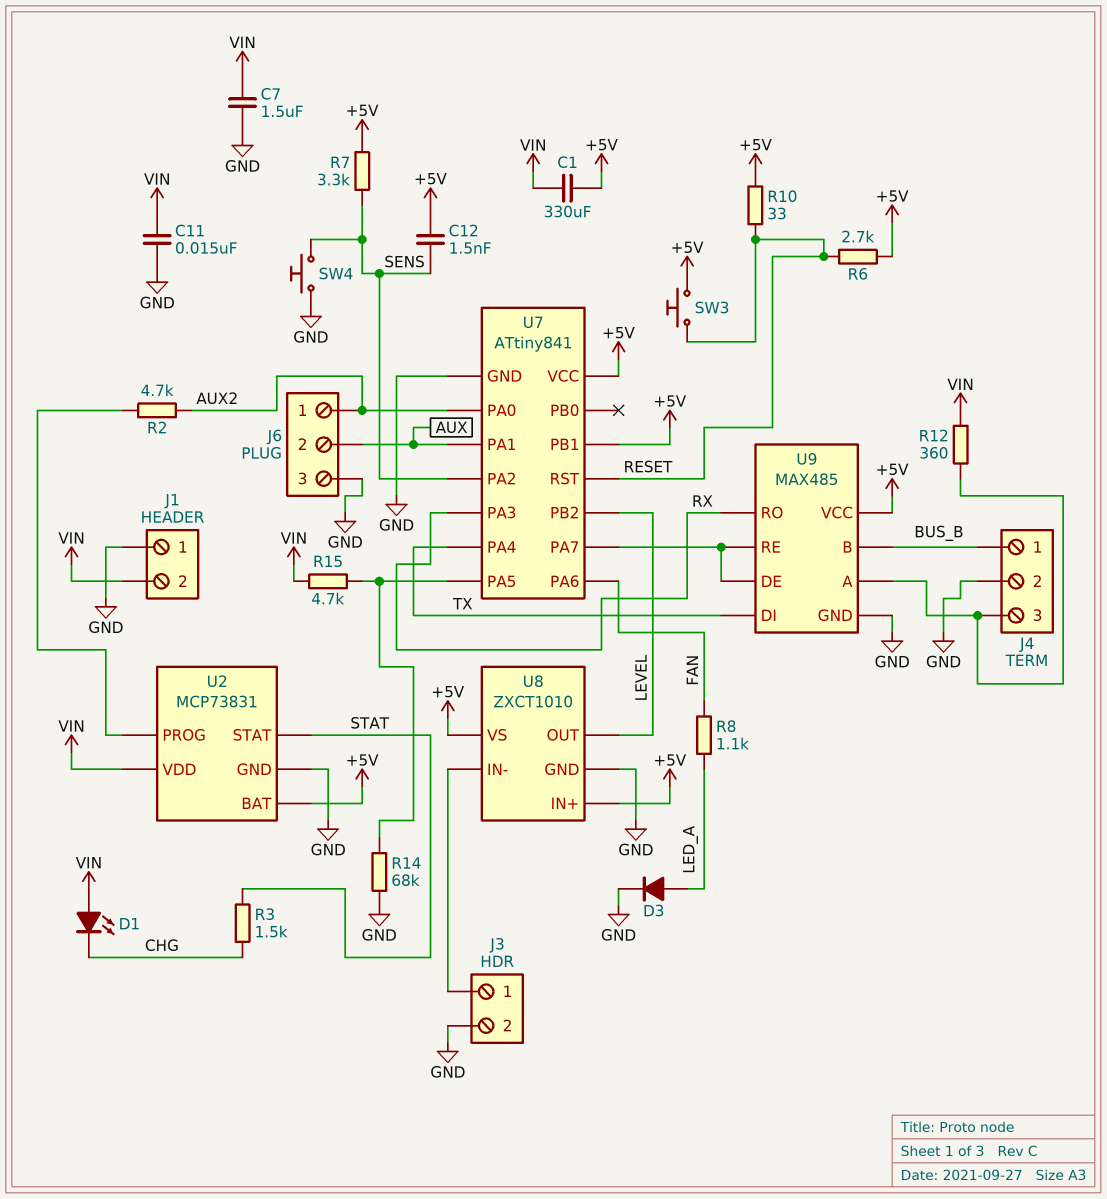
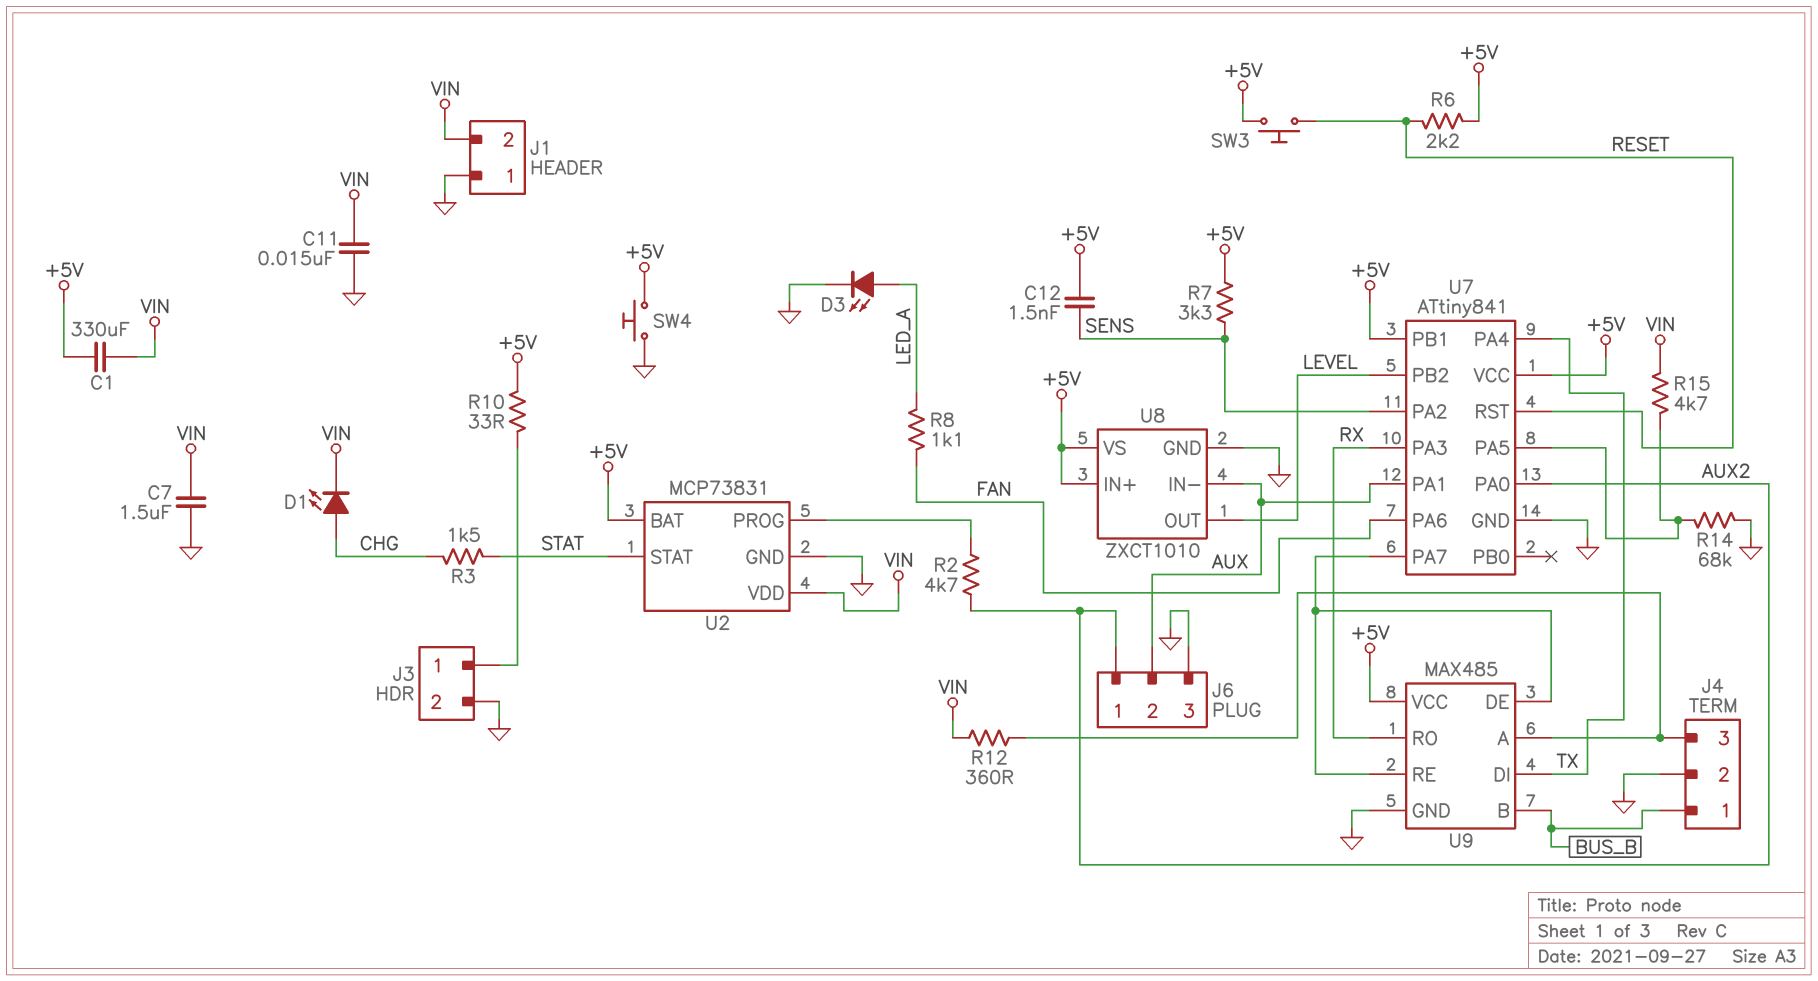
D1: LED (A VIN, K CHG) -> LED (A CHG, K VIN)
D3: diode (A LED_A, K GND) -> LED (A LED_A, K GND)
R6: 2.7k (+5V, RESET) -> 2.2k (+5V, RESET)
R10: 33 (+5V, RESET) -> 33 (+5V, J3/1)
SW4: button (GND, SENS) -> button (+5V, GND)
U8 pin IN-: J3/1 -> AUX

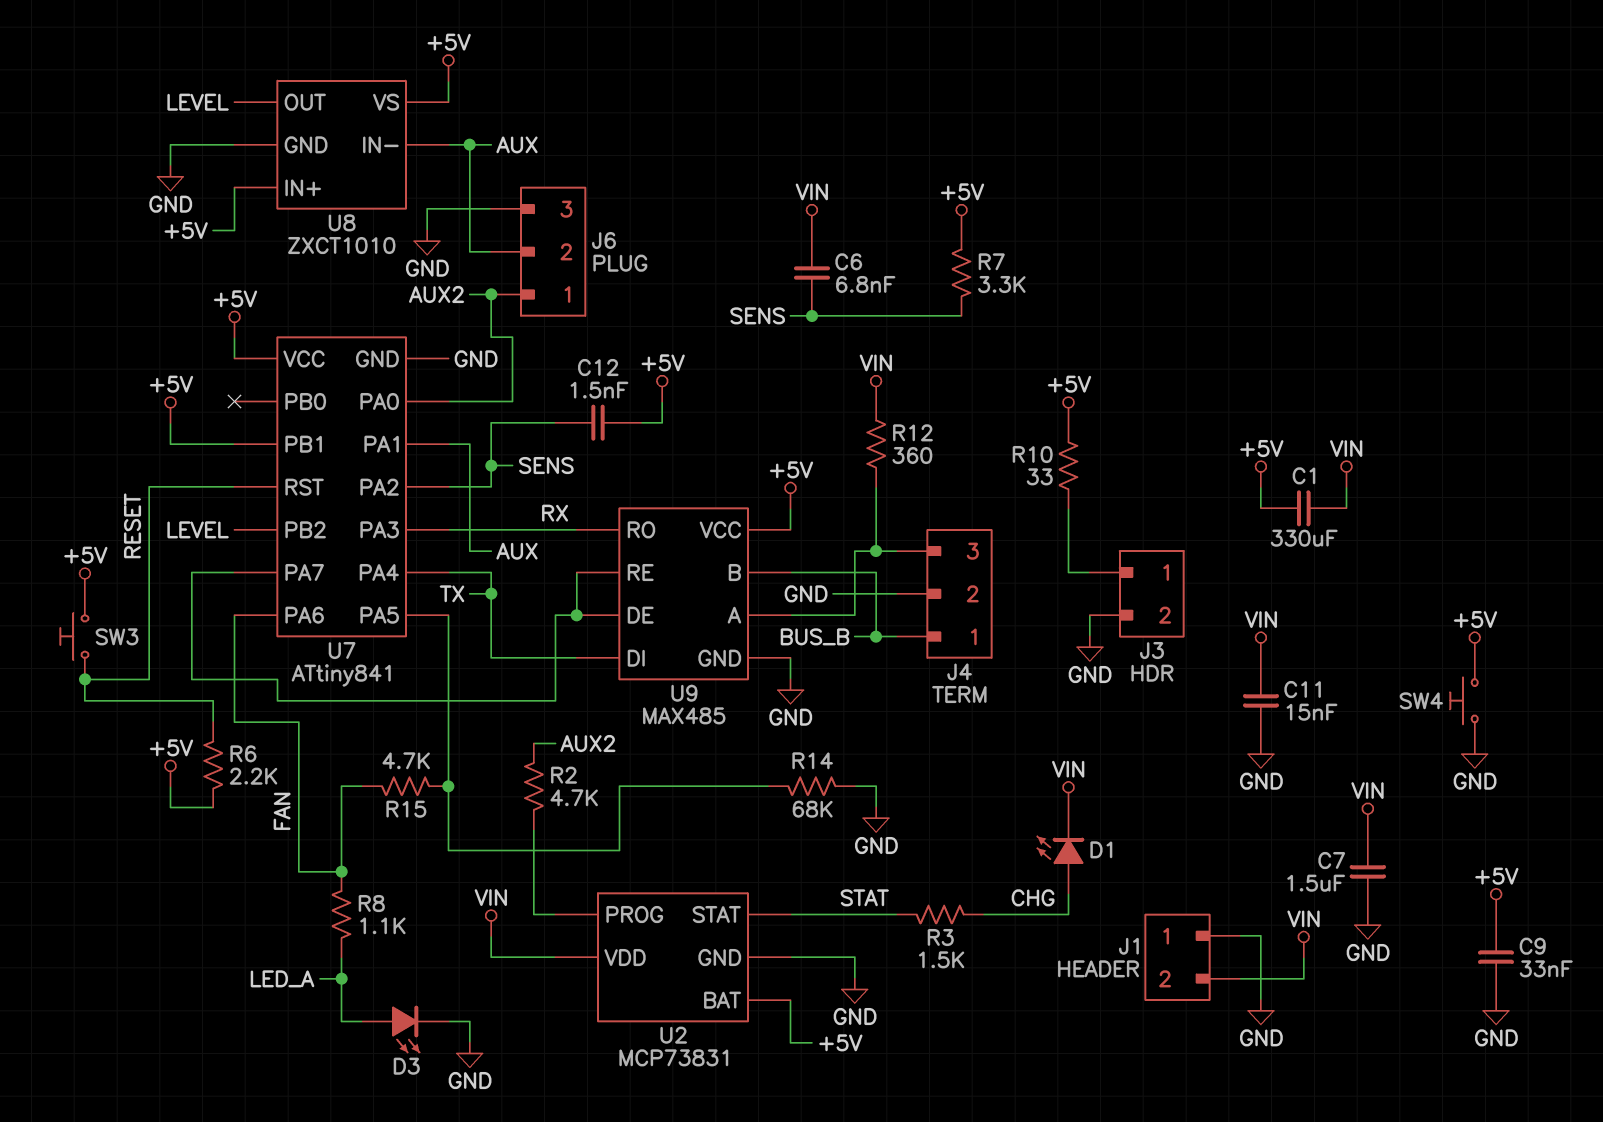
C6: none -> 6.8nF (SENS, VIN)
C9: none -> 33nF (+5V, GND)
R15: 4.7k (U7/PA5, VIN) -> 4.7k (FAN, U7/PA5)

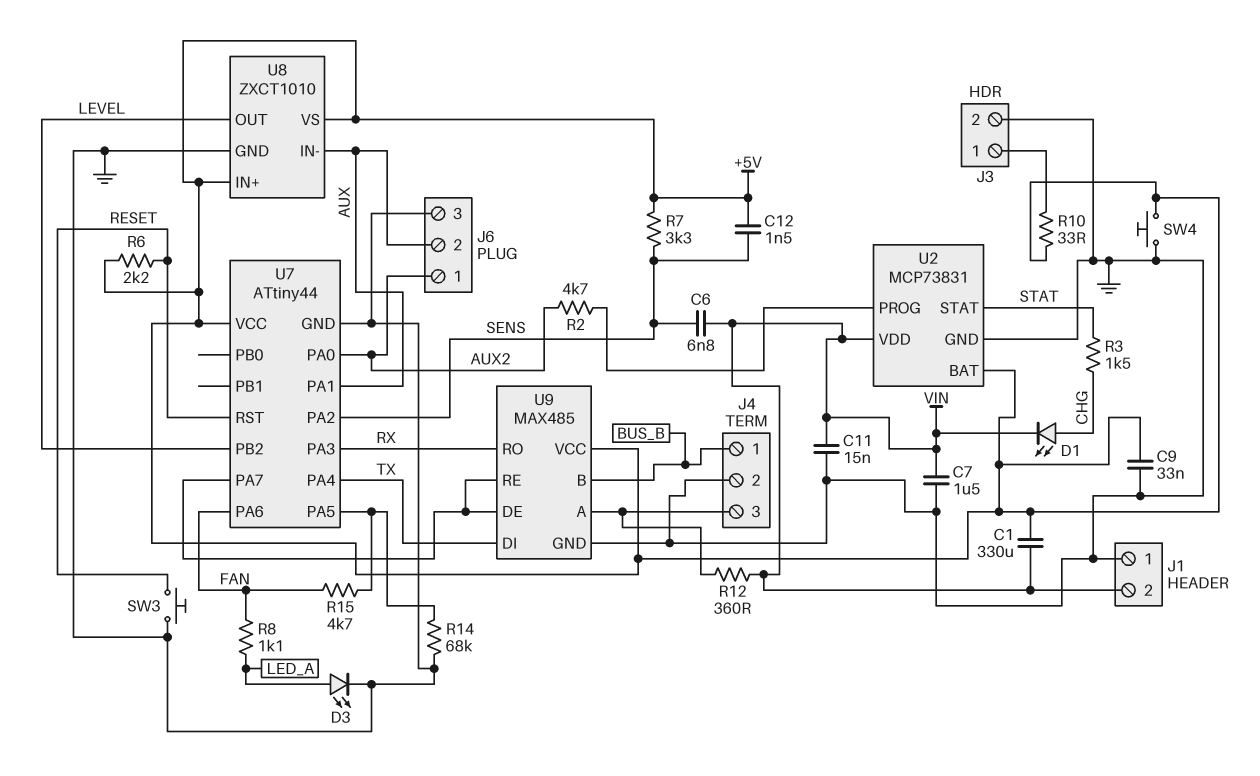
SW3: button (+5V, RESET) -> button (GND, RESET)
U7: ATtiny841 -> ATtiny44
U7 pin PB1: +5V -> none

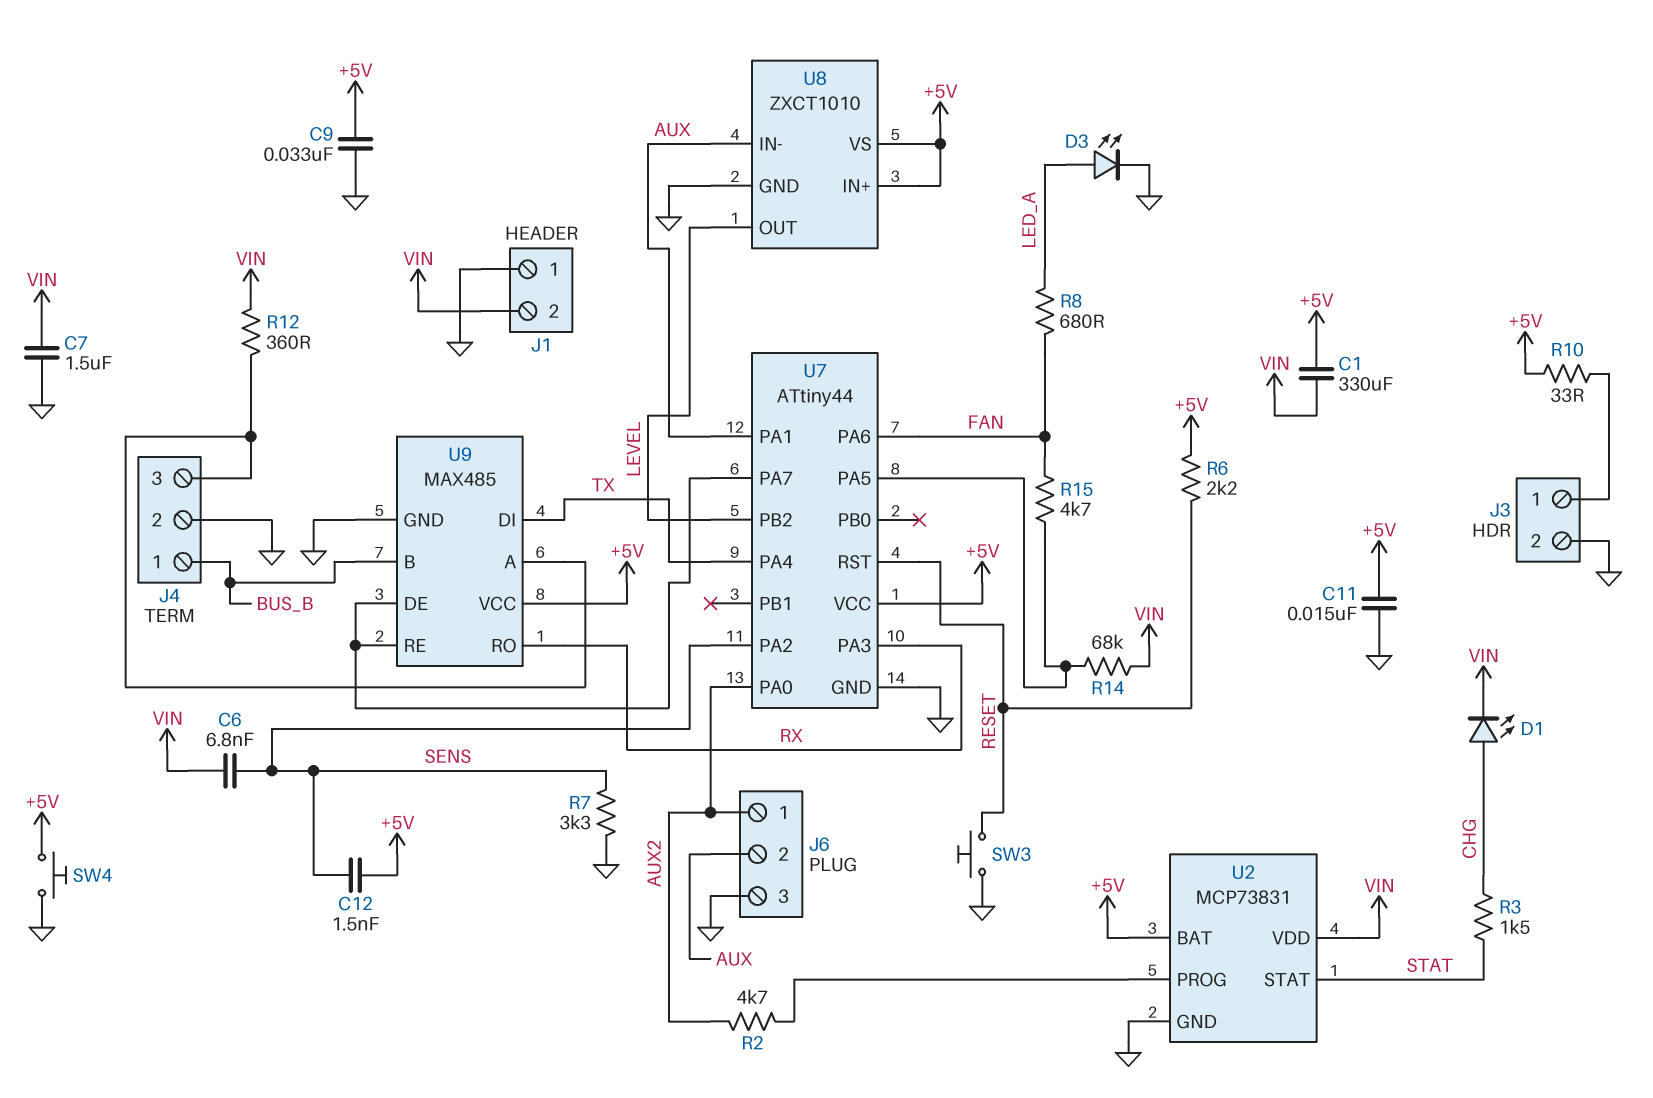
C11: 15nF (GND, VIN) -> 15nF (+5V, GND)
R7: 3.3k (+5V, SENS) -> 3.3k (GND, SENS)
R8: 1.1k (FAN, LED_A) -> 680 (FAN, LED_A)
R14: 68k (GND, U7/PA5) -> 68k (U7/PA5, VIN)

